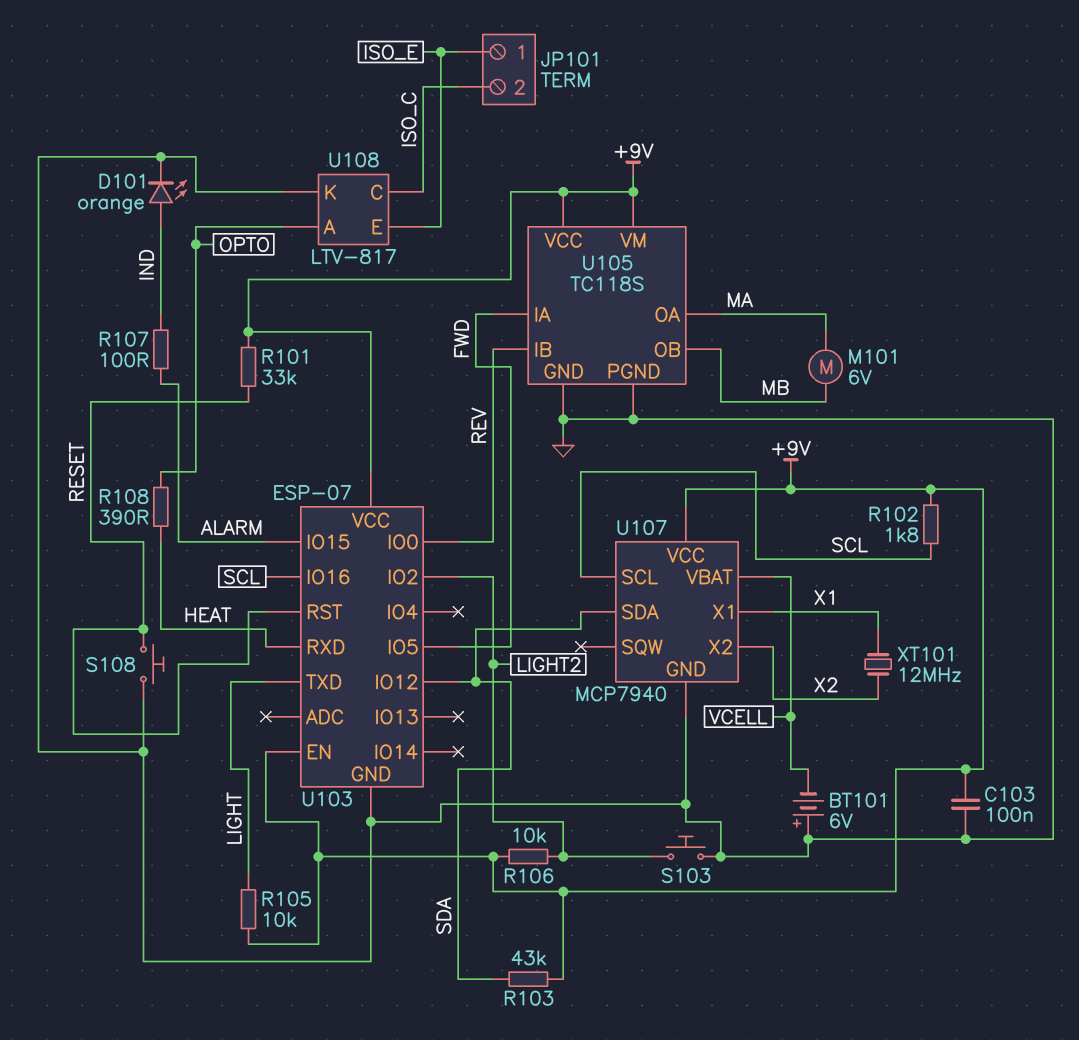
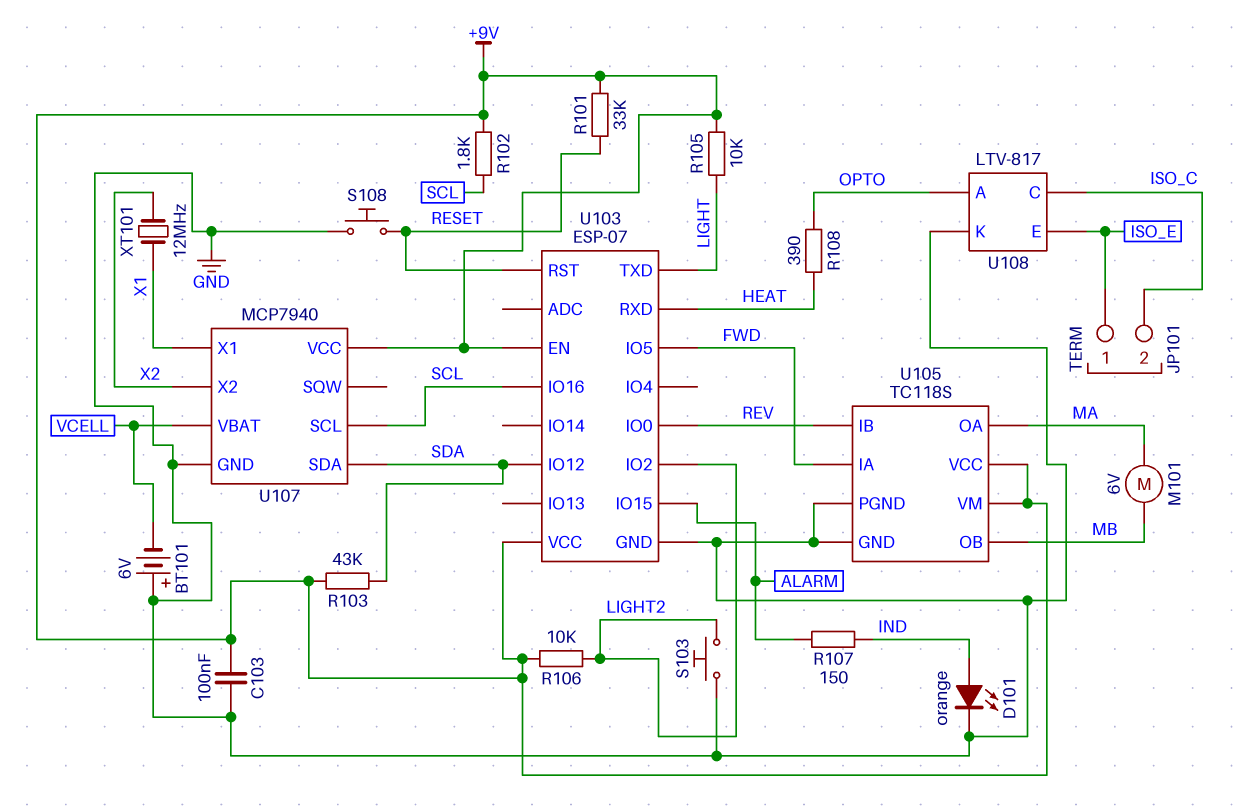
R107: 100 (ALARM, IND) -> 150 (ALARM, IND)

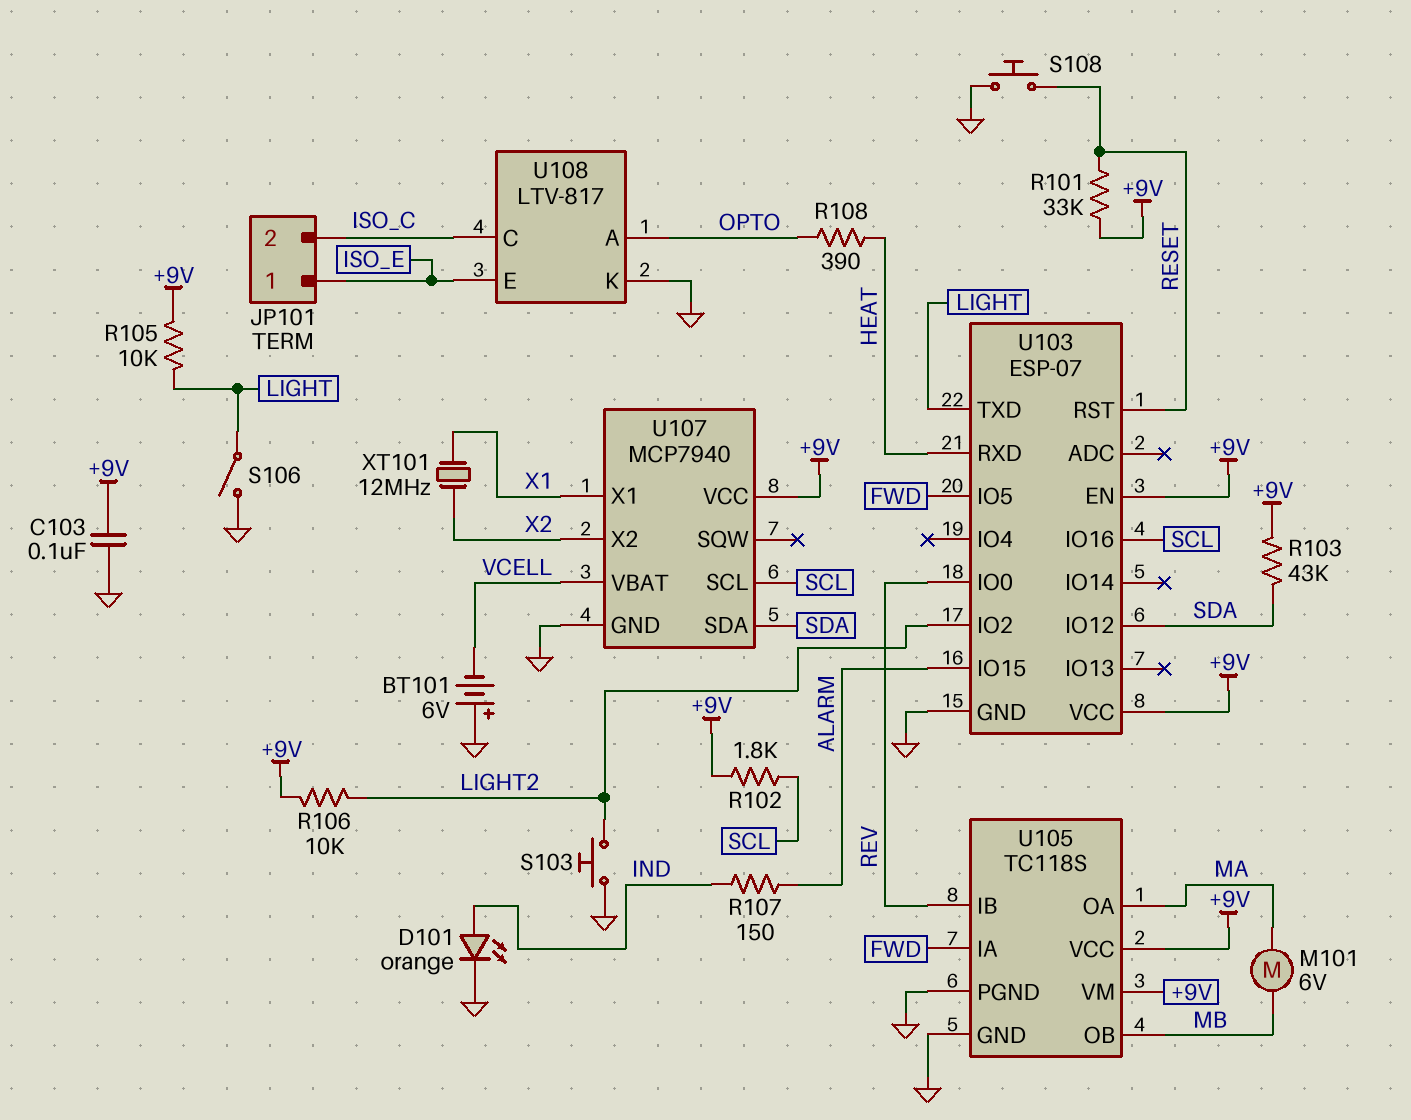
S106: none -> switch (GND, LIGHT)

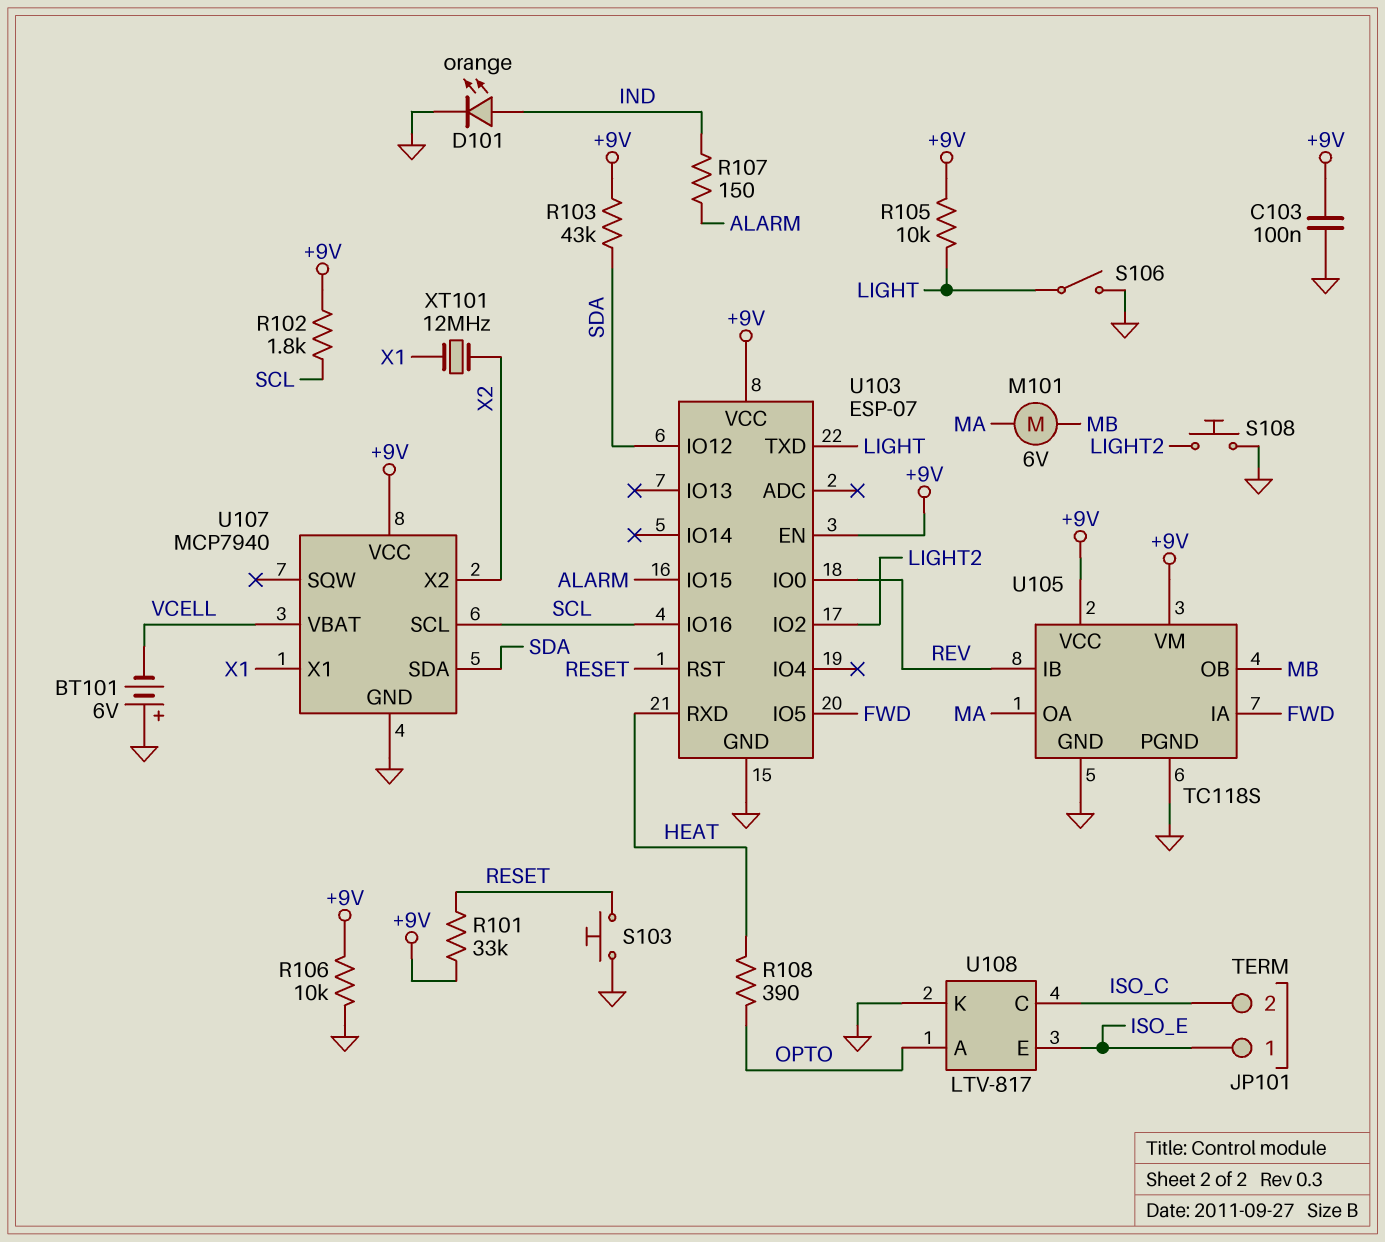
R106: 10k (+9V, LIGHT2) -> 10k (+9V, GND)
S103: button (GND, LIGHT2) -> button (GND, RESET)
S108: button (GND, RESET) -> button (GND, LIGHT2)

